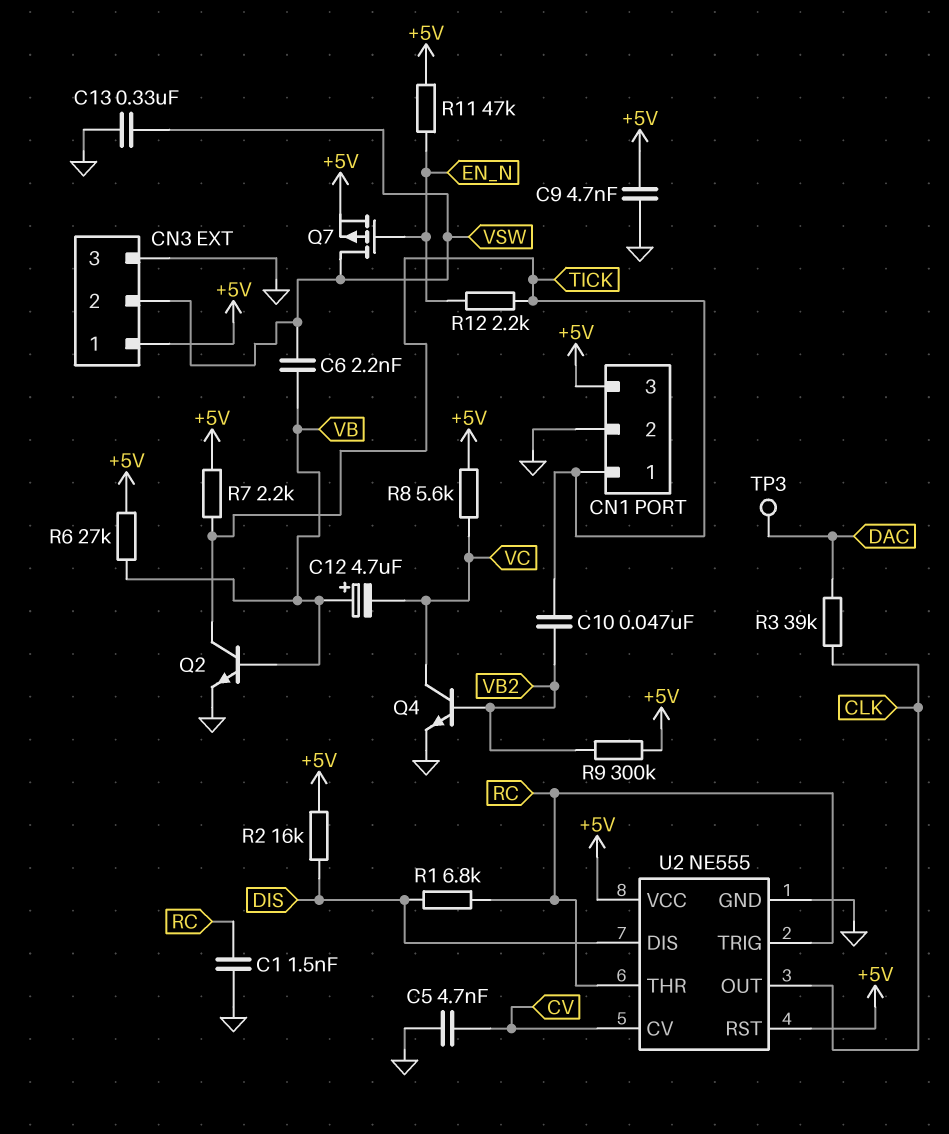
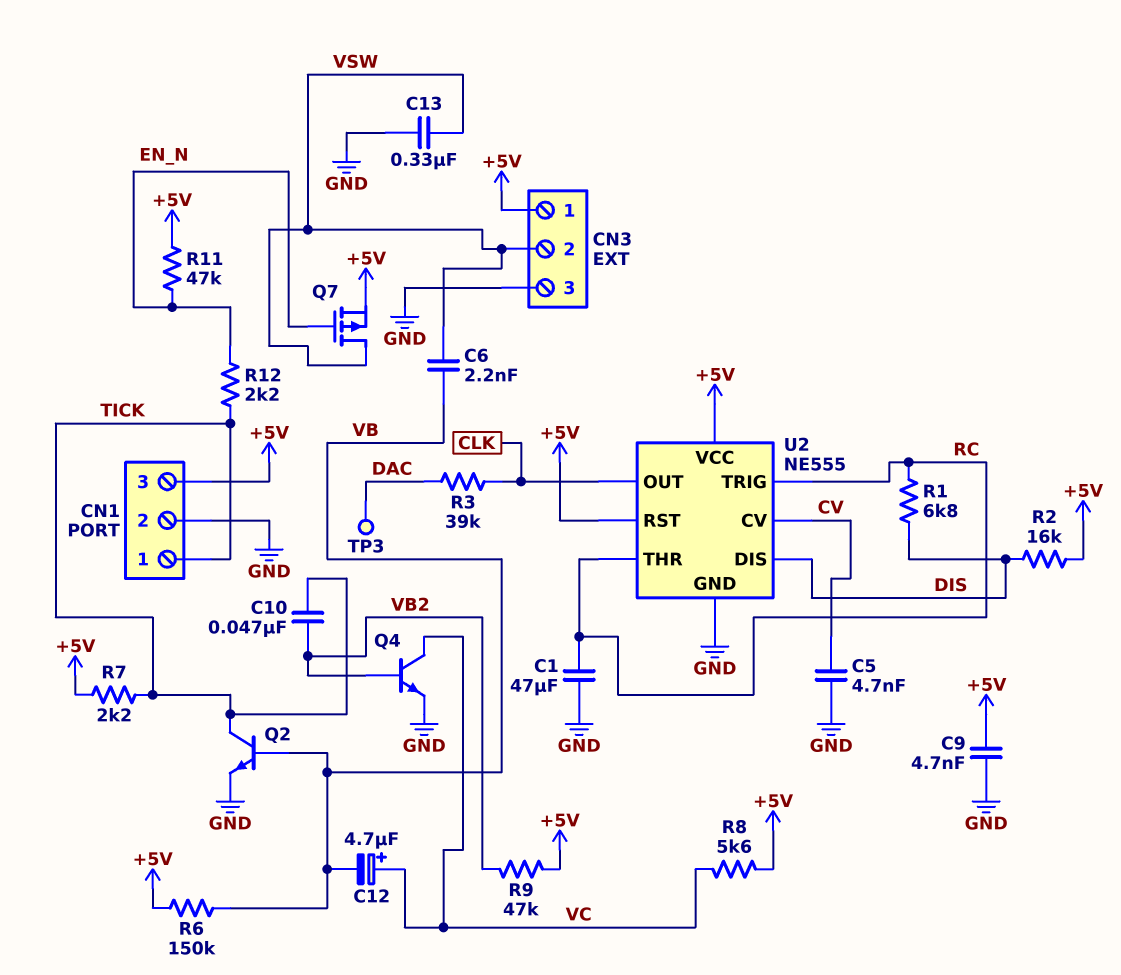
C1: 1.5nF (GND, RC) -> 47uF (GND, RC)
C12: 4.7uF (plus VB, minus VC) -> 4.7uF (plus VC, minus VB)
R6: 27k (+5V, VB) -> 150k (+5V, VB)
R9: 300k (+5V, VB2) -> 47k (+5V, VB2)

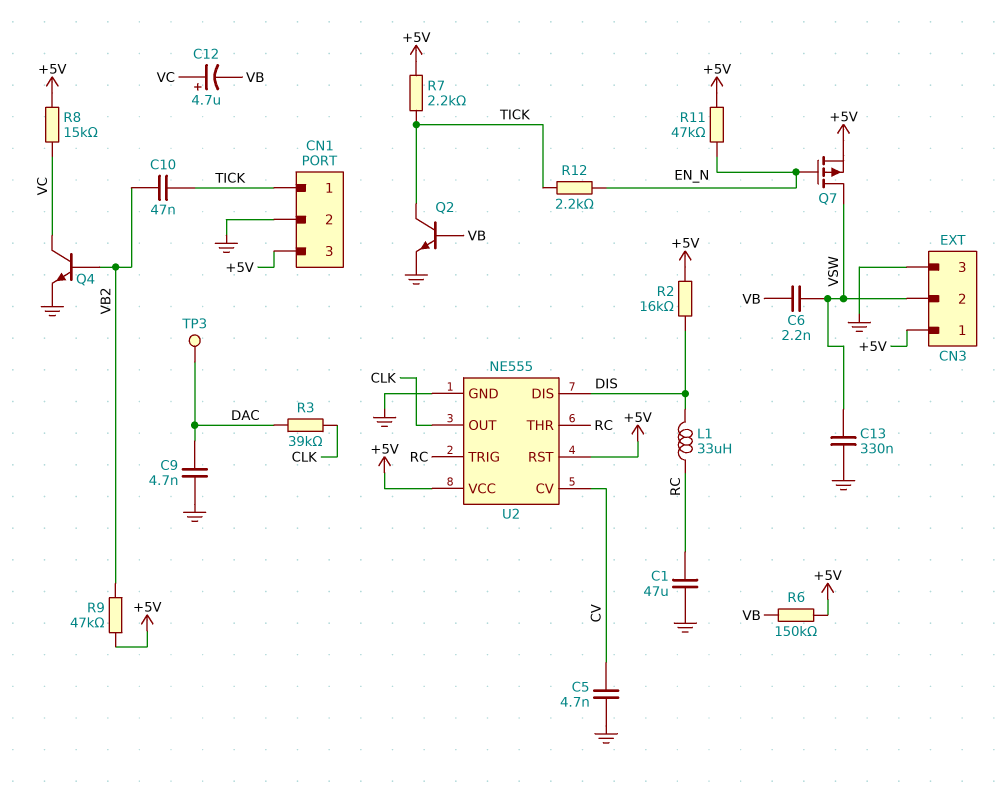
C9: 4.7nF (+5V, GND) -> 4.7nF (DAC, GND)
L1: none -> 33uH (DIS, RC)
R1: 6.8k (DIS, RC) -> none
R8: 5.6k (+5V, VC) -> 15k (+5V, VC)

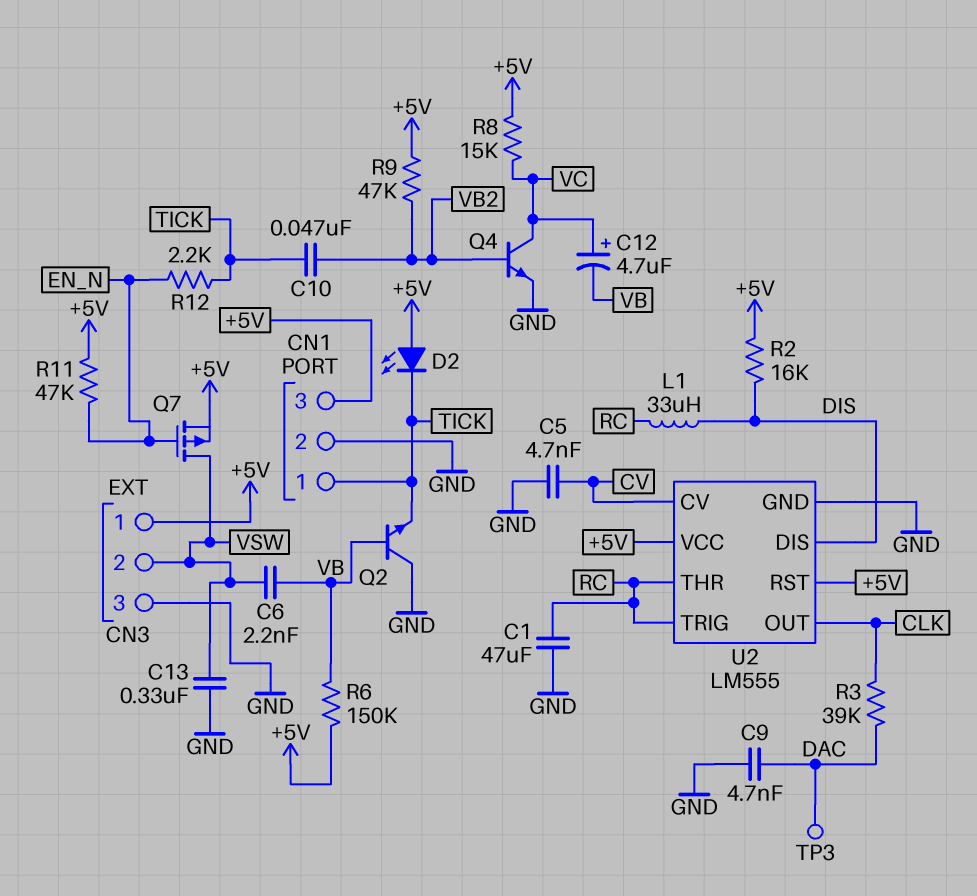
D2: none -> LED (A +5V, K TICK)
Q2: NPN (B VB, C TICK, E GND) -> NPN (B VB, C GND, E TICK)
R7: 2.2k (+5V, TICK) -> none
U2: NE555 -> LM555

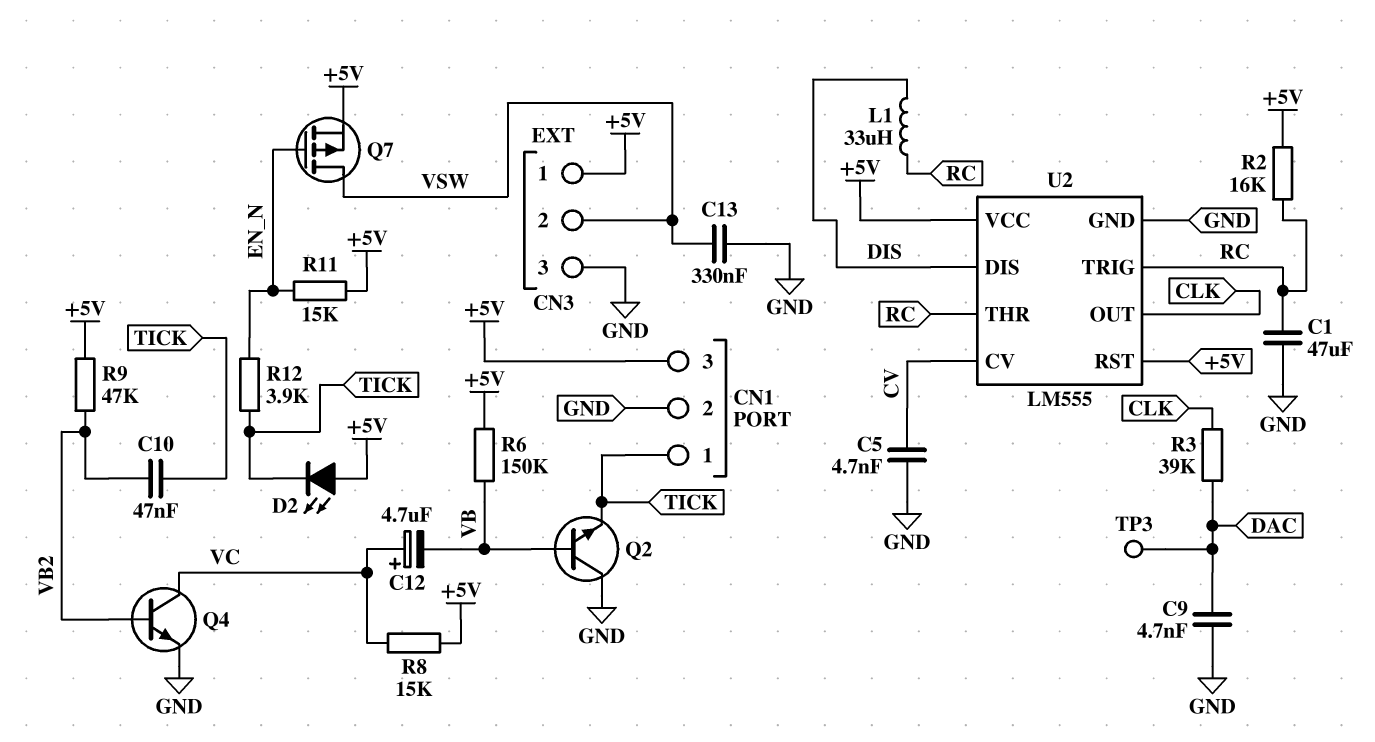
C6: 2.2nF (VB, VSW) -> none
R2: 16k (+5V, DIS) -> 16k (+5V, RC)
R11: 47k (+5V, EN_N) -> 15k (+5V, EN_N)
R12: 2.2k (EN_N, TICK) -> 3.9k (EN_N, TICK)

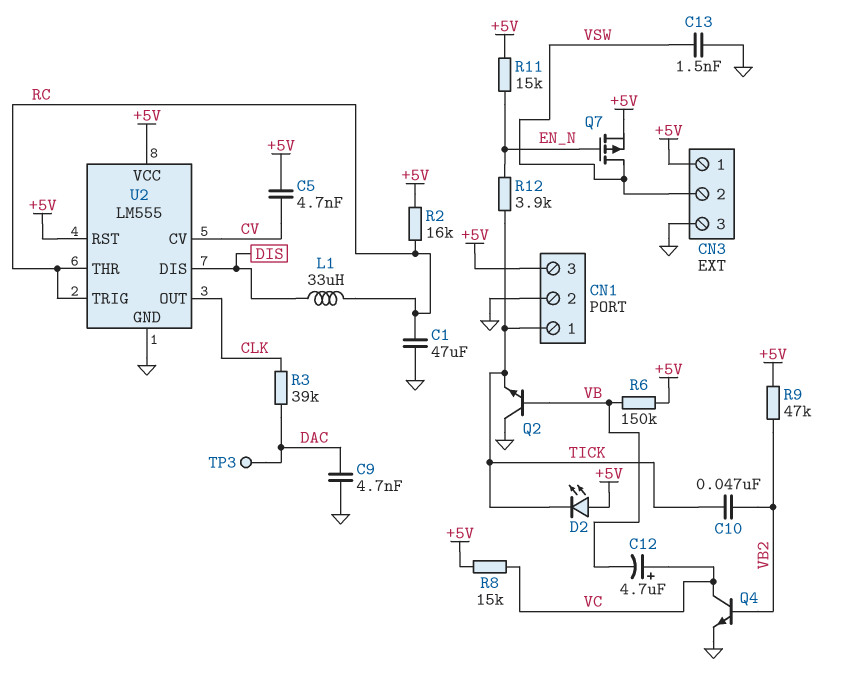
C5: 4.7nF (CV, GND) -> 4.7nF (+5V, CV)
C13: 330nF (GND, VSW) -> 1.5nF (GND, VSW)

